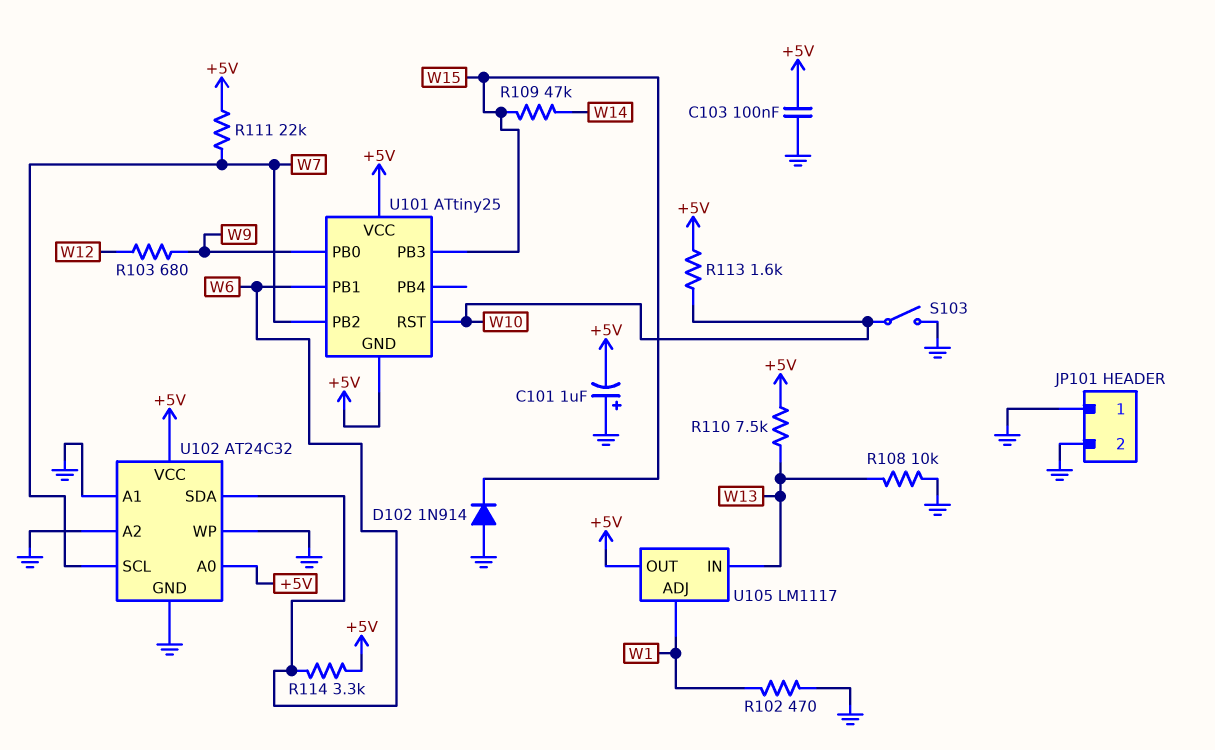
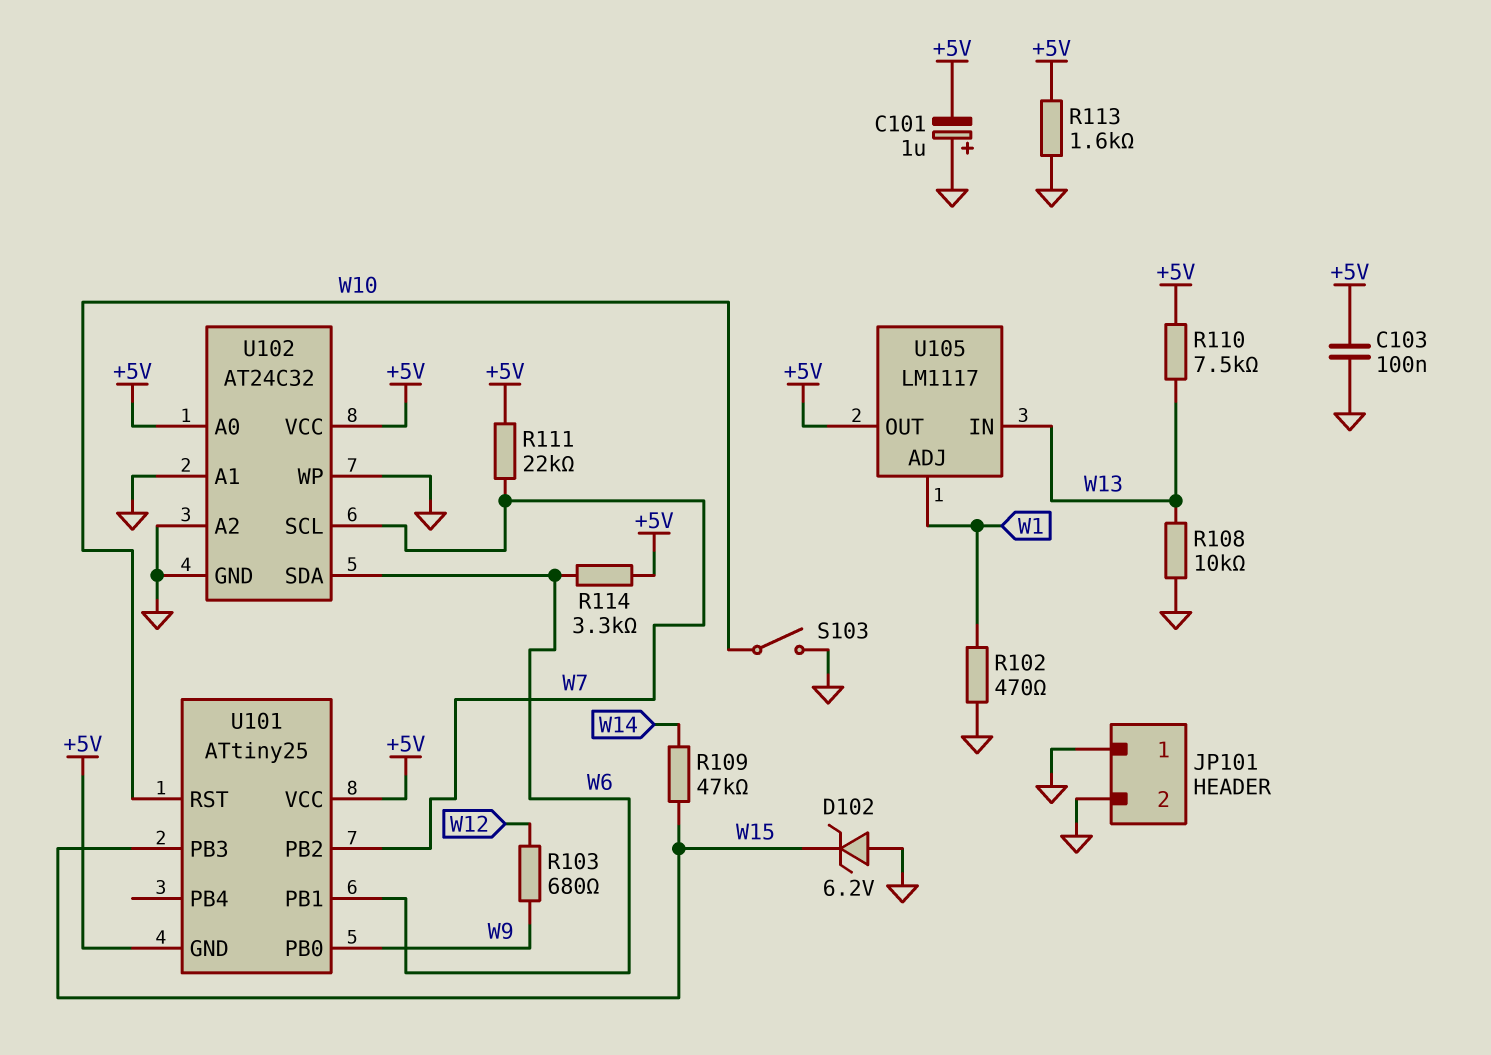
D102: diode 1N914 (A GND, K W15) -> zener 6.2V (A GND, K W15)
R113: 1.6k (+5V, W10) -> 1.6k (+5V, GND)

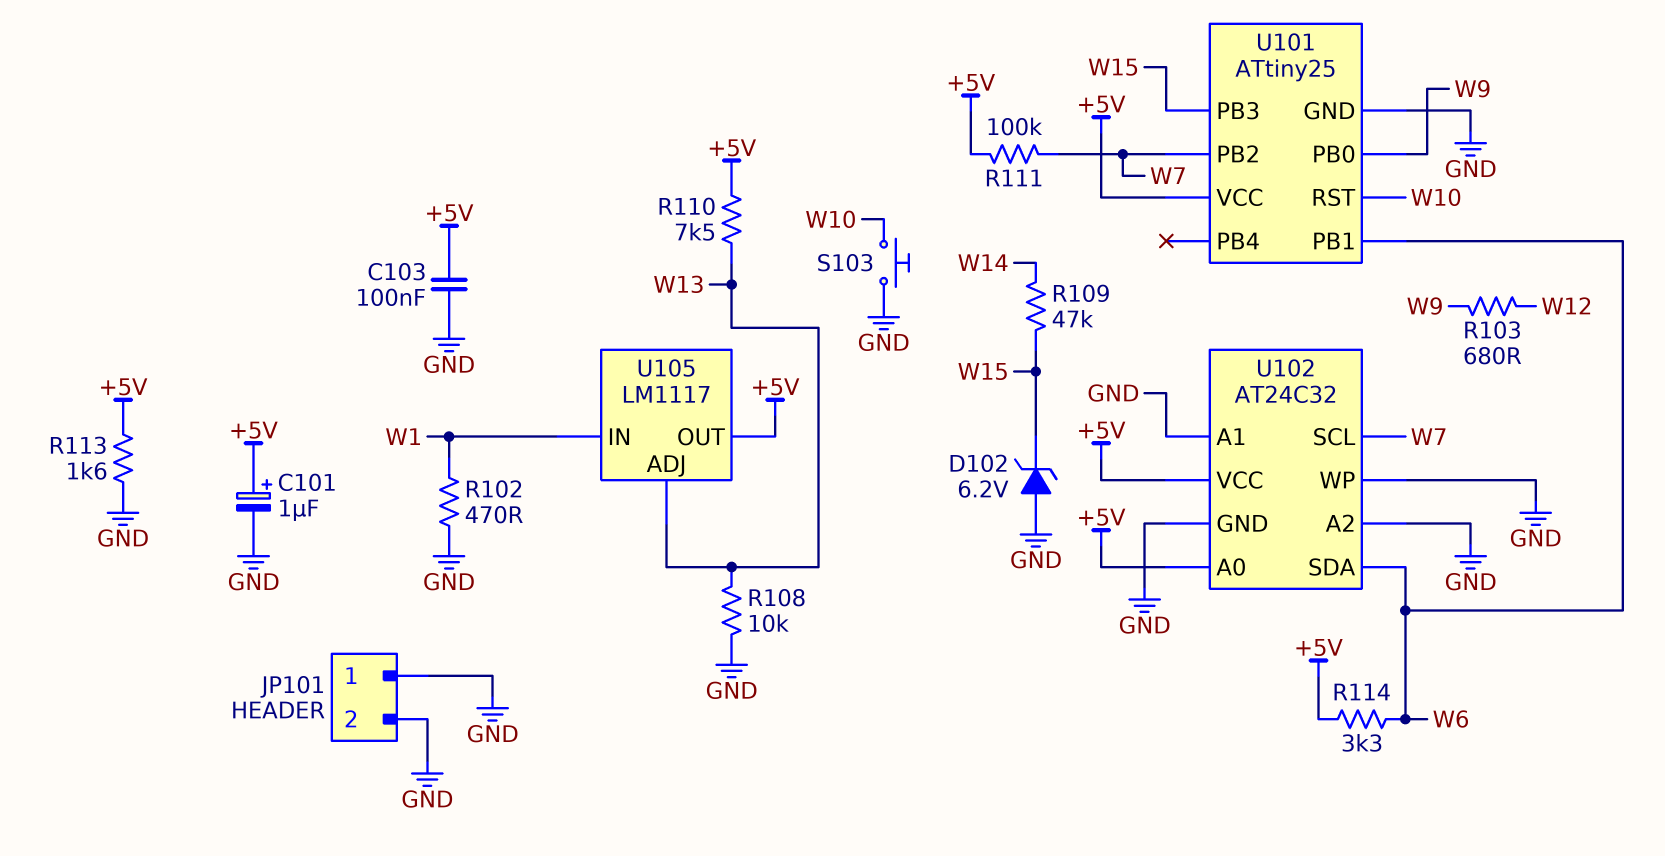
C101: 1uF (plus GND, minus +5V) -> 1uF (plus +5V, minus GND)
R111: 22k (+5V, W7) -> 100k (+5V, W7)
S103: switch (GND, W10) -> button (GND, W10)
U101 pin GND: +5V -> GND
U105 pin ADJ: W1 -> W13
U105 pin IN: W13 -> W1

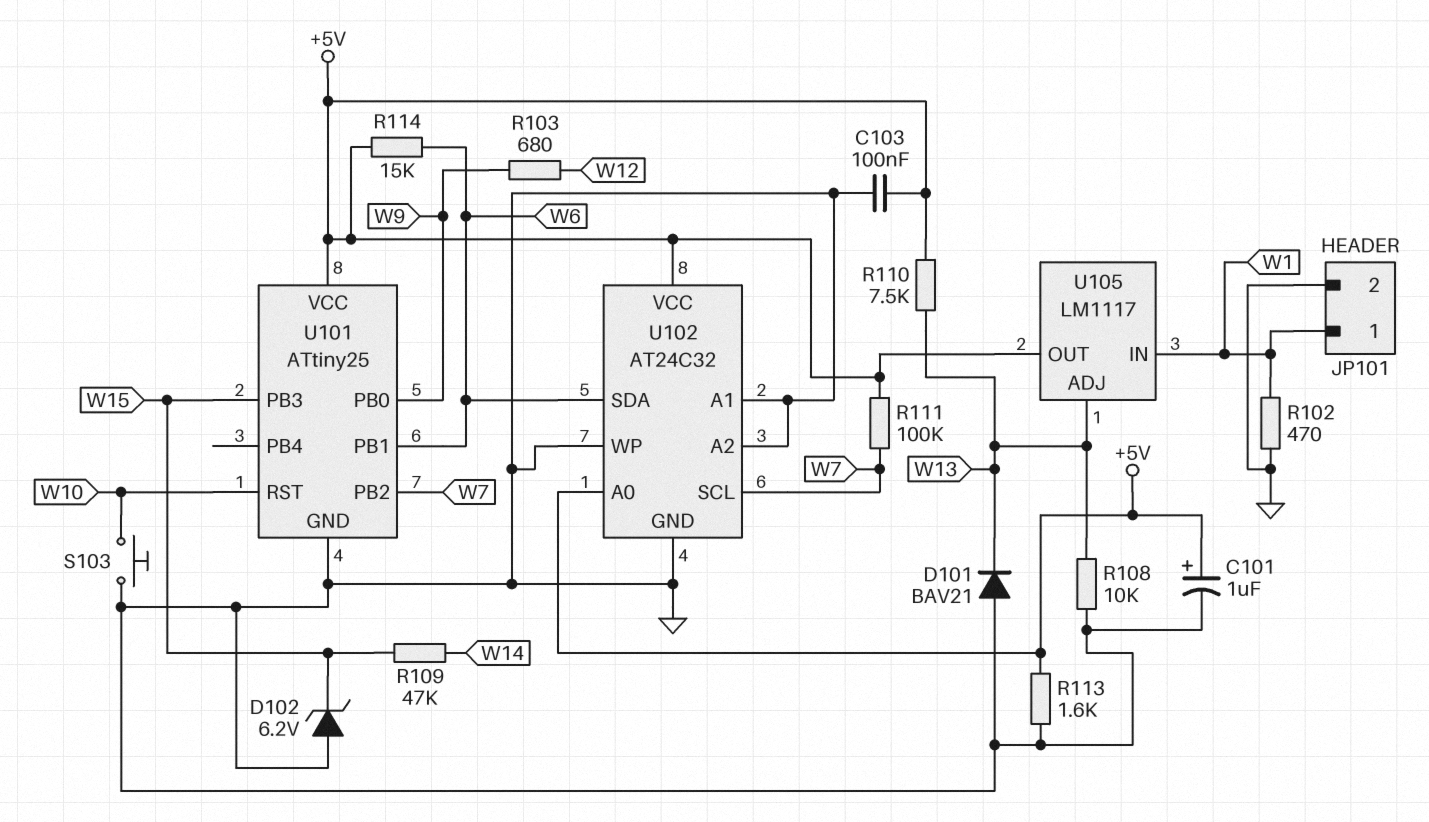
D101: none -> diode BAV21 (A GND, K W13)
JP101 pin 1: GND -> W1
R114: 3.3k (+5V, W6) -> 15k (+5V, W6)

